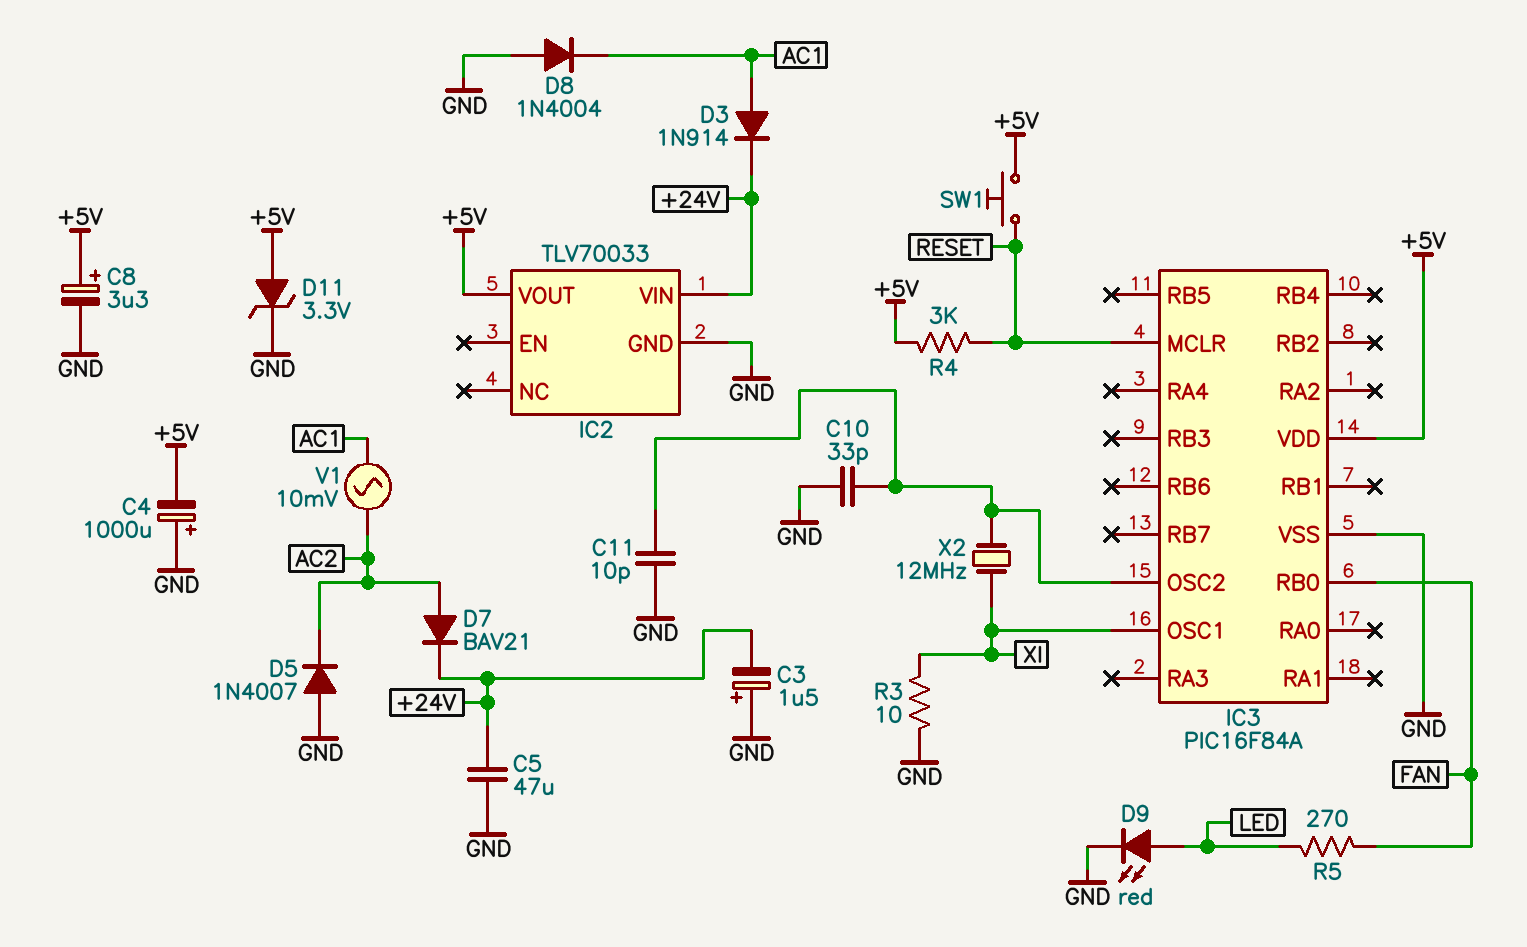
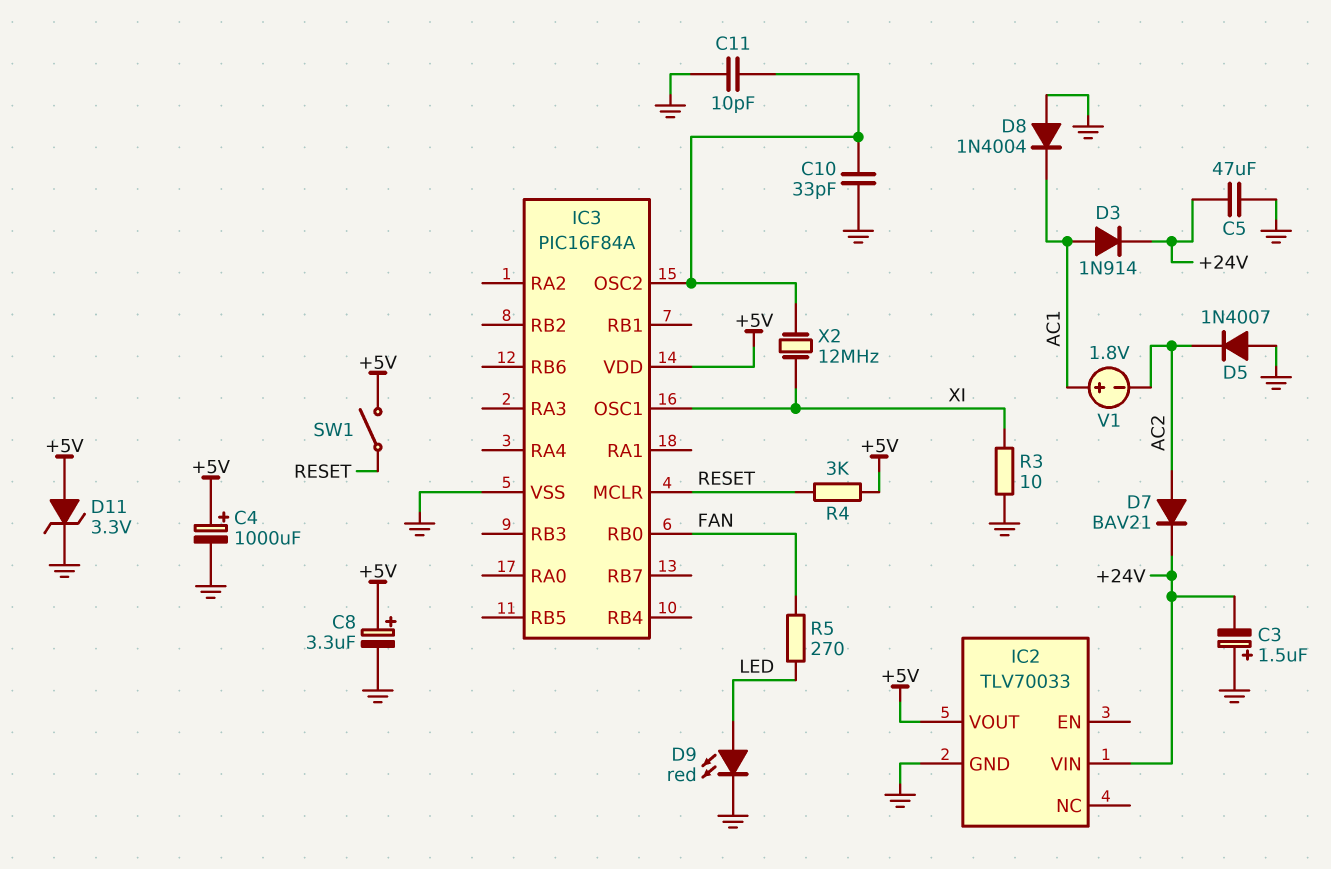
C4: 1000uF (plus GND, minus +5V) -> 1000uF (plus +5V, minus GND)
SW1: button (+5V, RESET) -> switch (+5V, RESET)
V1: AC 10mV (AC1, AC2) -> 1.8V (plus AC1, minus AC2)

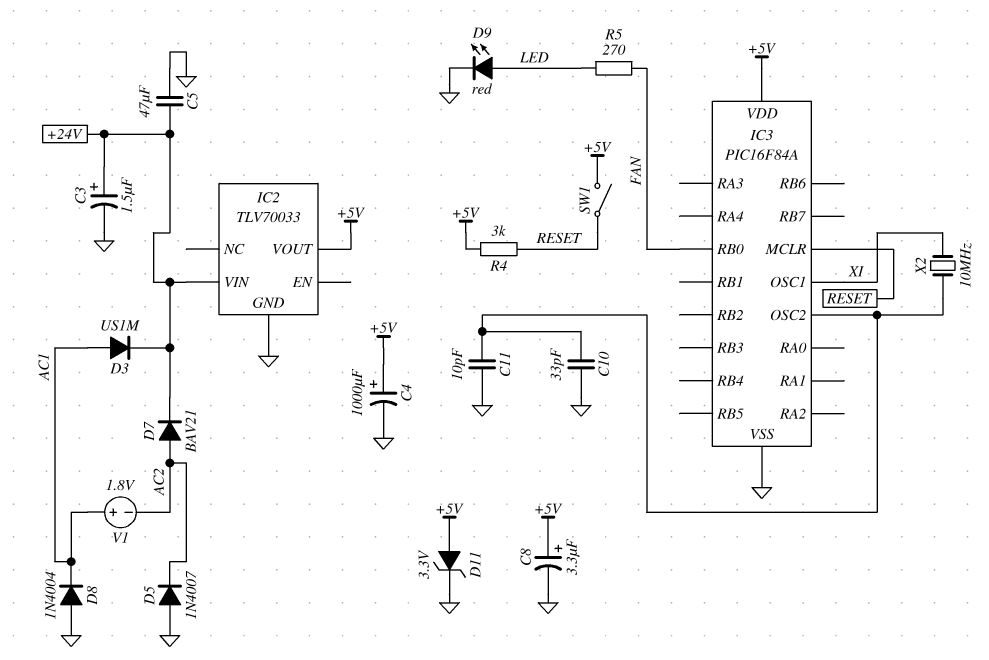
C3: 1.5uF (plus GND, minus +24V) -> 1.5uF (plus +24V, minus GND)
D3: diode 1N914 (A AC1, K +24V) -> diode US1M (A AC1, K +24V)
R3: 10 (GND, XI) -> none
X2: 12MHz (IC3/OSC2, XI) -> 10MHz (IC3/OSC2, XI)

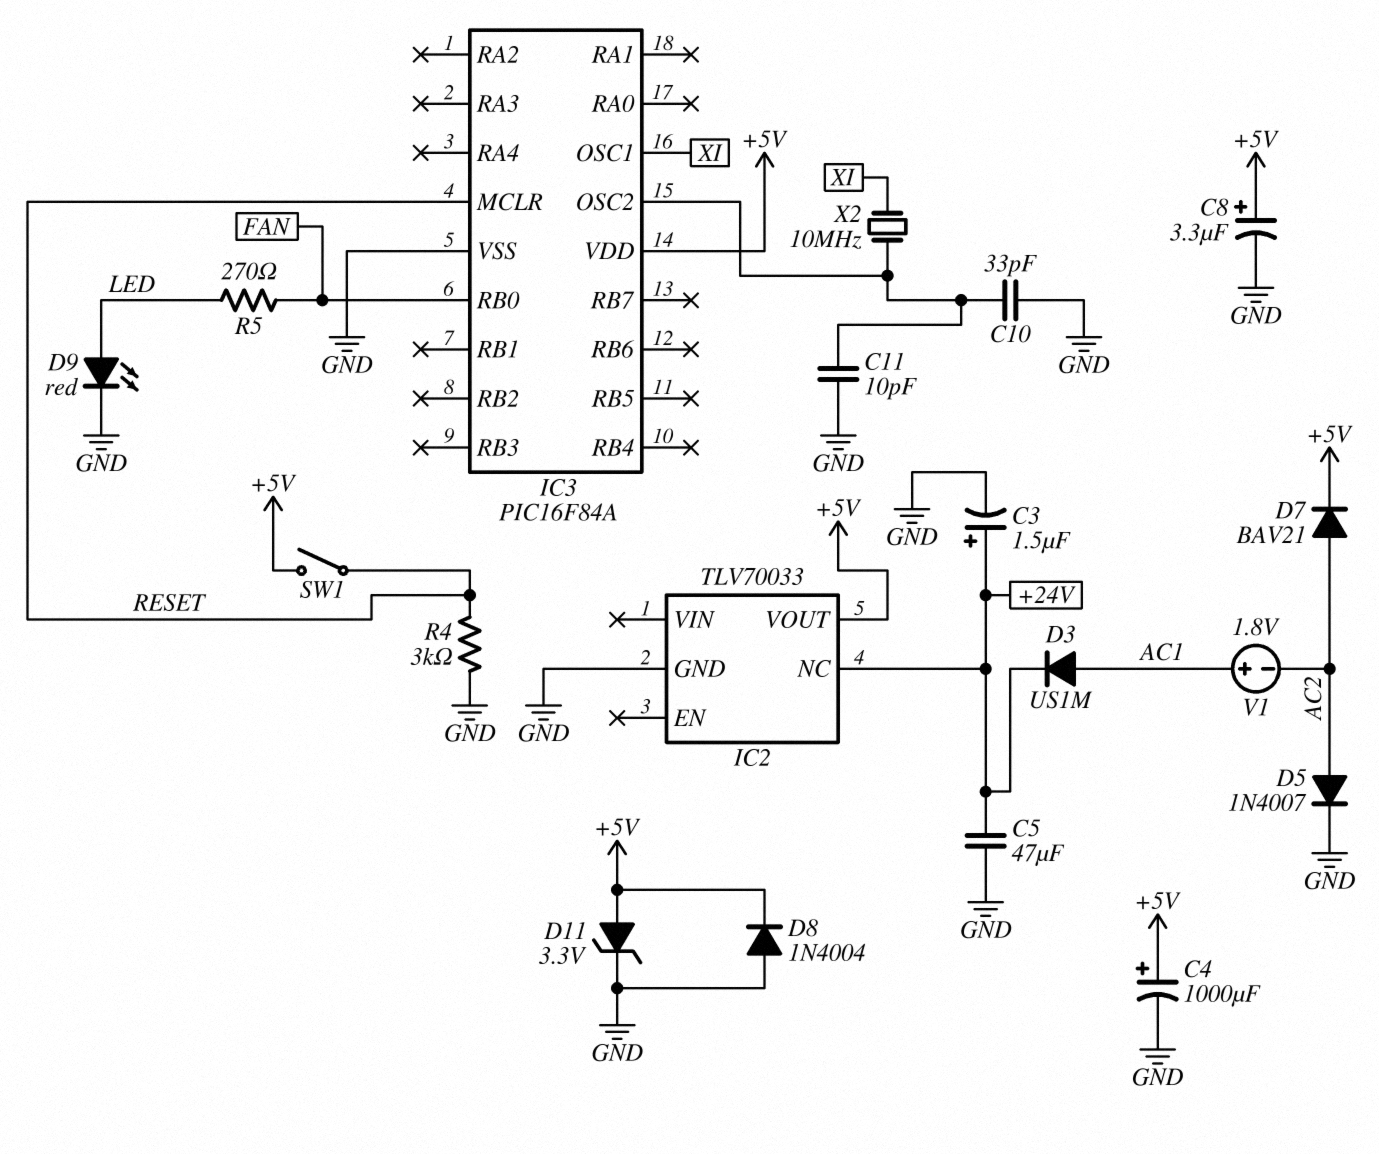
D5: diode 1N4007 (A GND, K AC2) -> diode 1N4007 (A AC2, K GND)
D7: diode BAV21 (A AC2, K +24V) -> diode BAV21 (A AC2, K +5V)
D8: diode 1N4004 (A GND, K AC1) -> diode 1N4004 (A GND, K +5V)
IC2 pin NC: none -> +24V
IC2 pin VIN: +24V -> none
R4: 3k (+5V, RESET) -> 3k (GND, RESET)

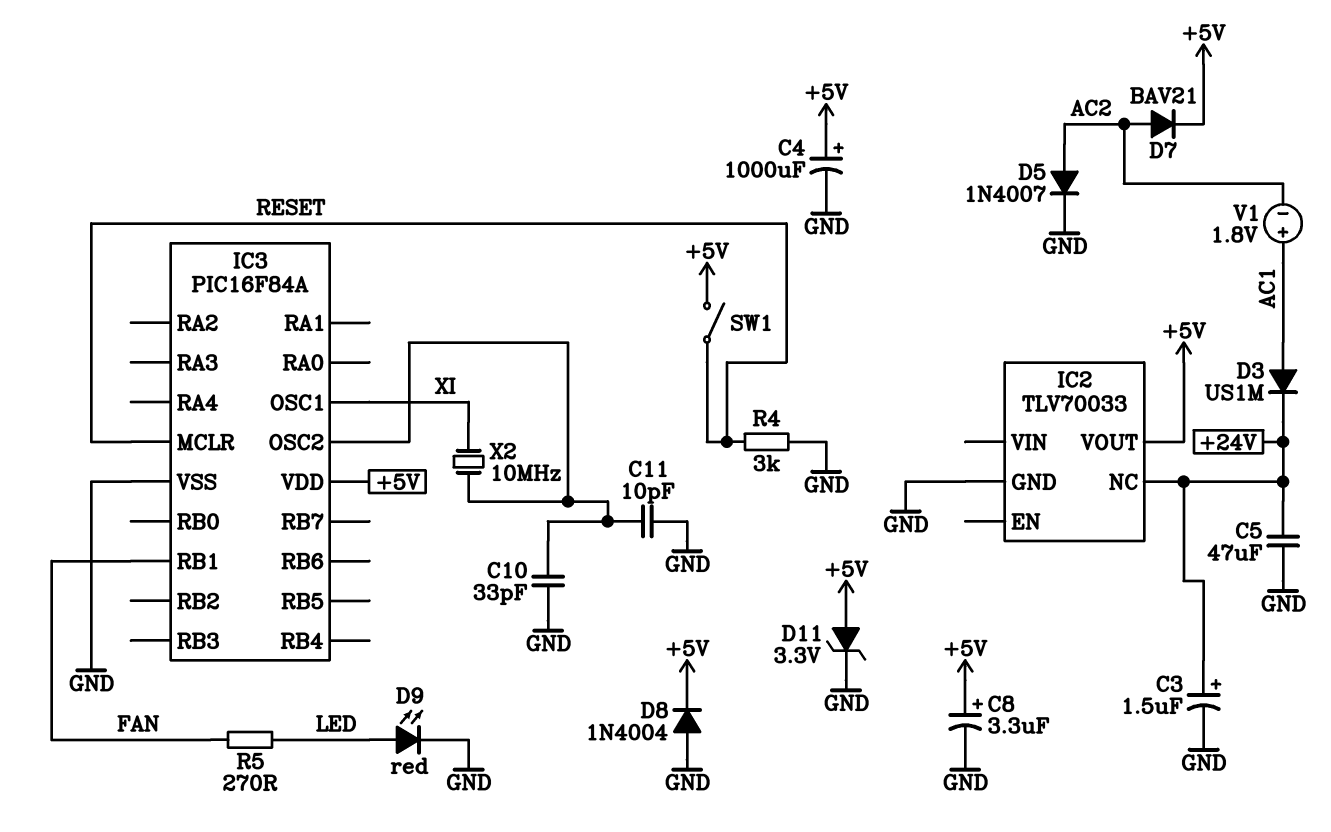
IC3 pin RB0: FAN -> none
IC3 pin RB1: none -> FAN

